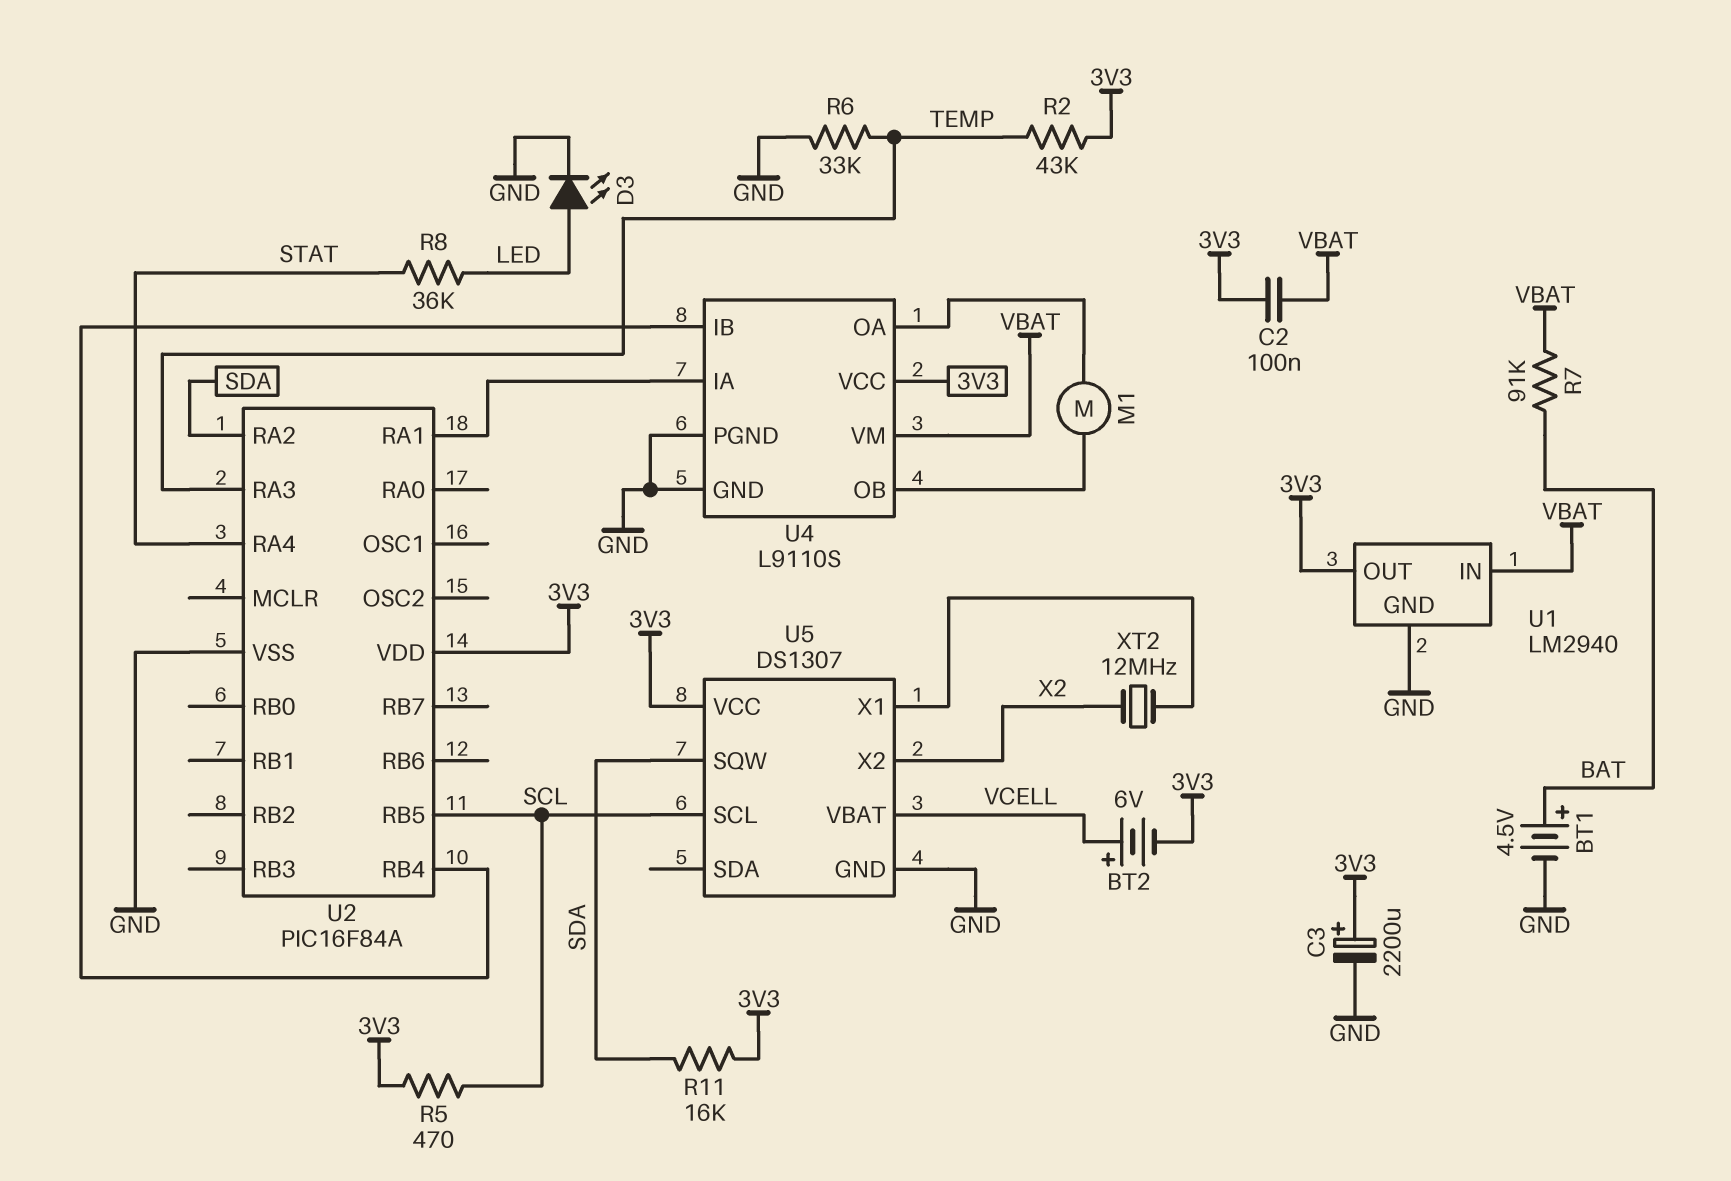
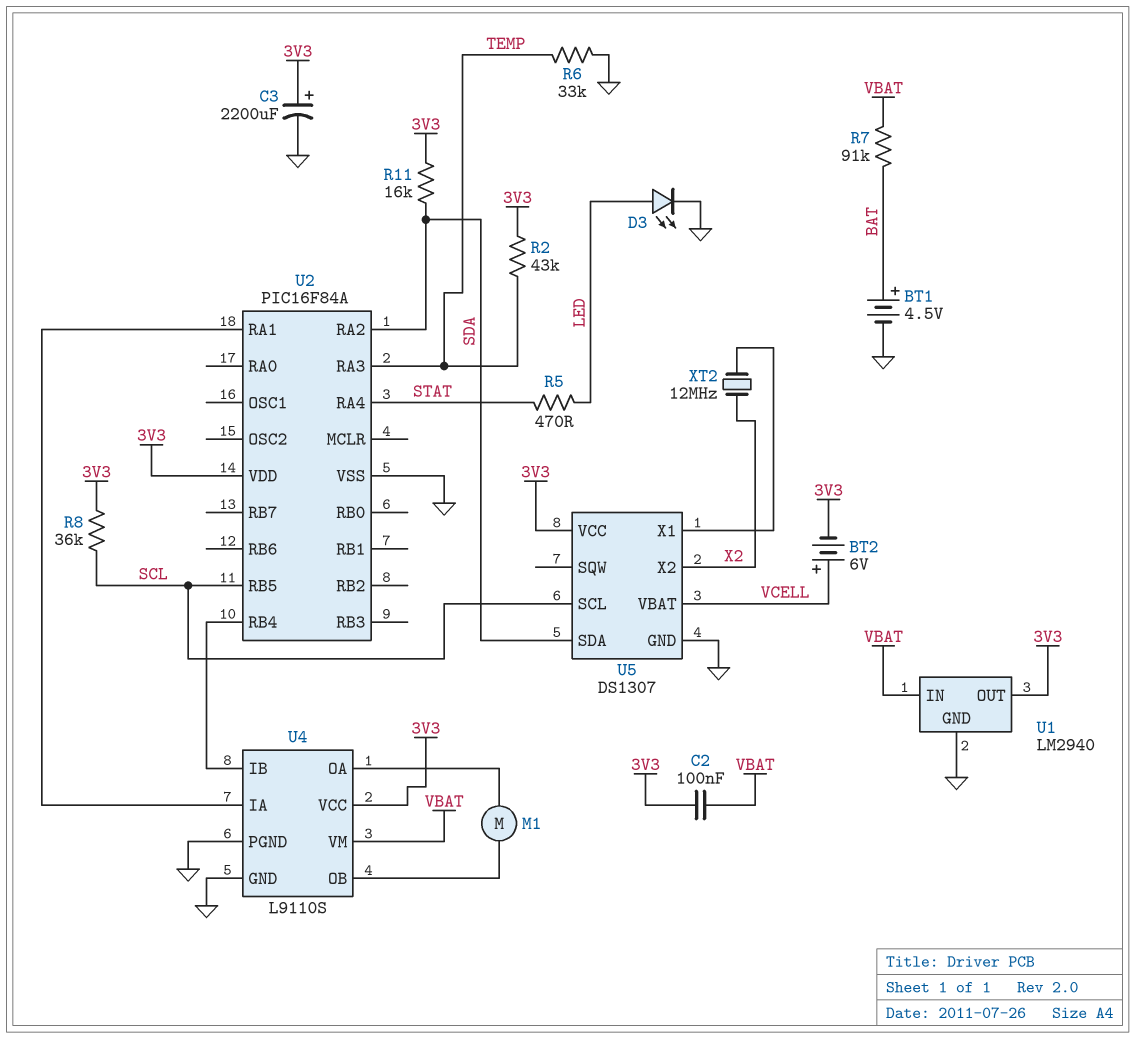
R5: 470 (3V3, SCL) -> 470 (LED, STAT)
R8: 36k (LED, STAT) -> 36k (3V3, SCL)
U5 pin SDA: none -> SDA
U5 pin SQW: SDA -> none

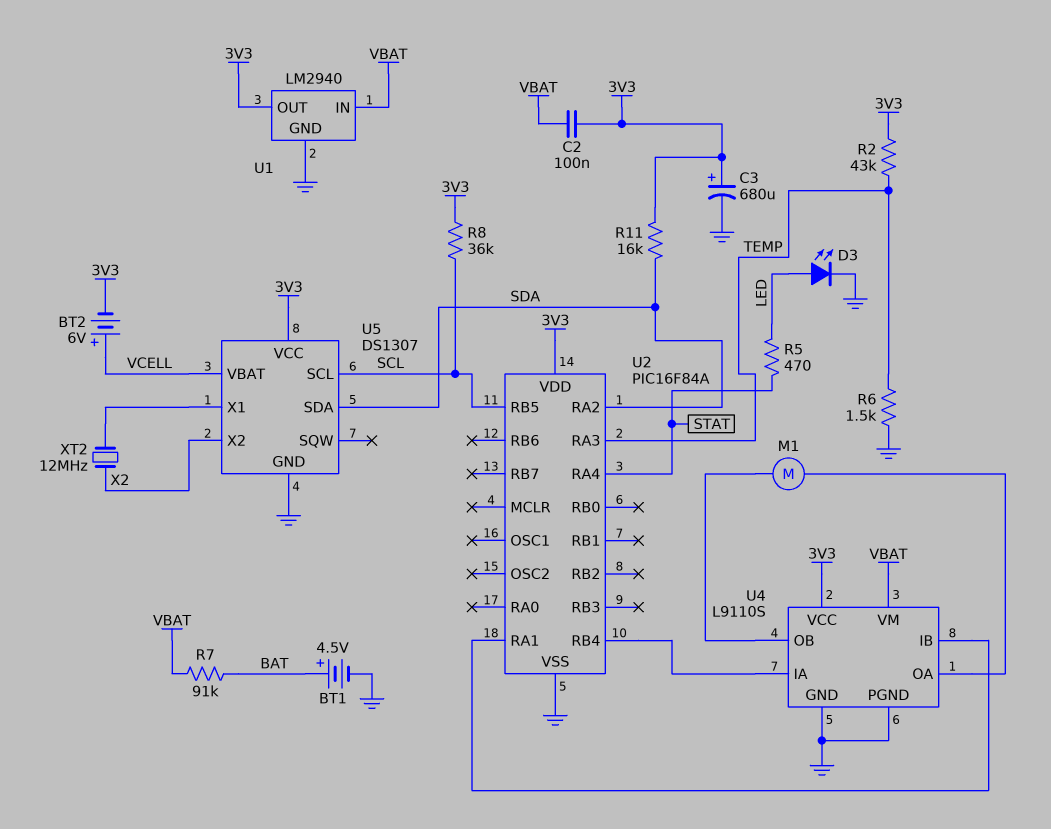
C3: 2200uF (plus 3V3, minus GND) -> 680uF (plus 3V3, minus GND)
R6: 33k (GND, TEMP) -> 1.5k (GND, TEMP)
U4 pin IA: U2/RA1 -> U2/RB4
U4 pin IB: U2/RB4 -> U2/RA1

